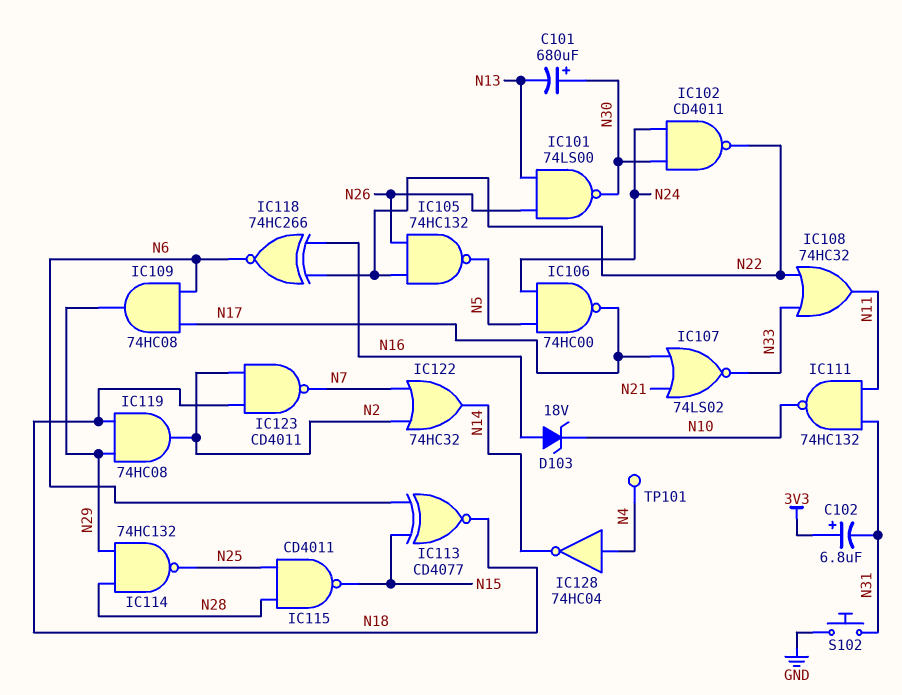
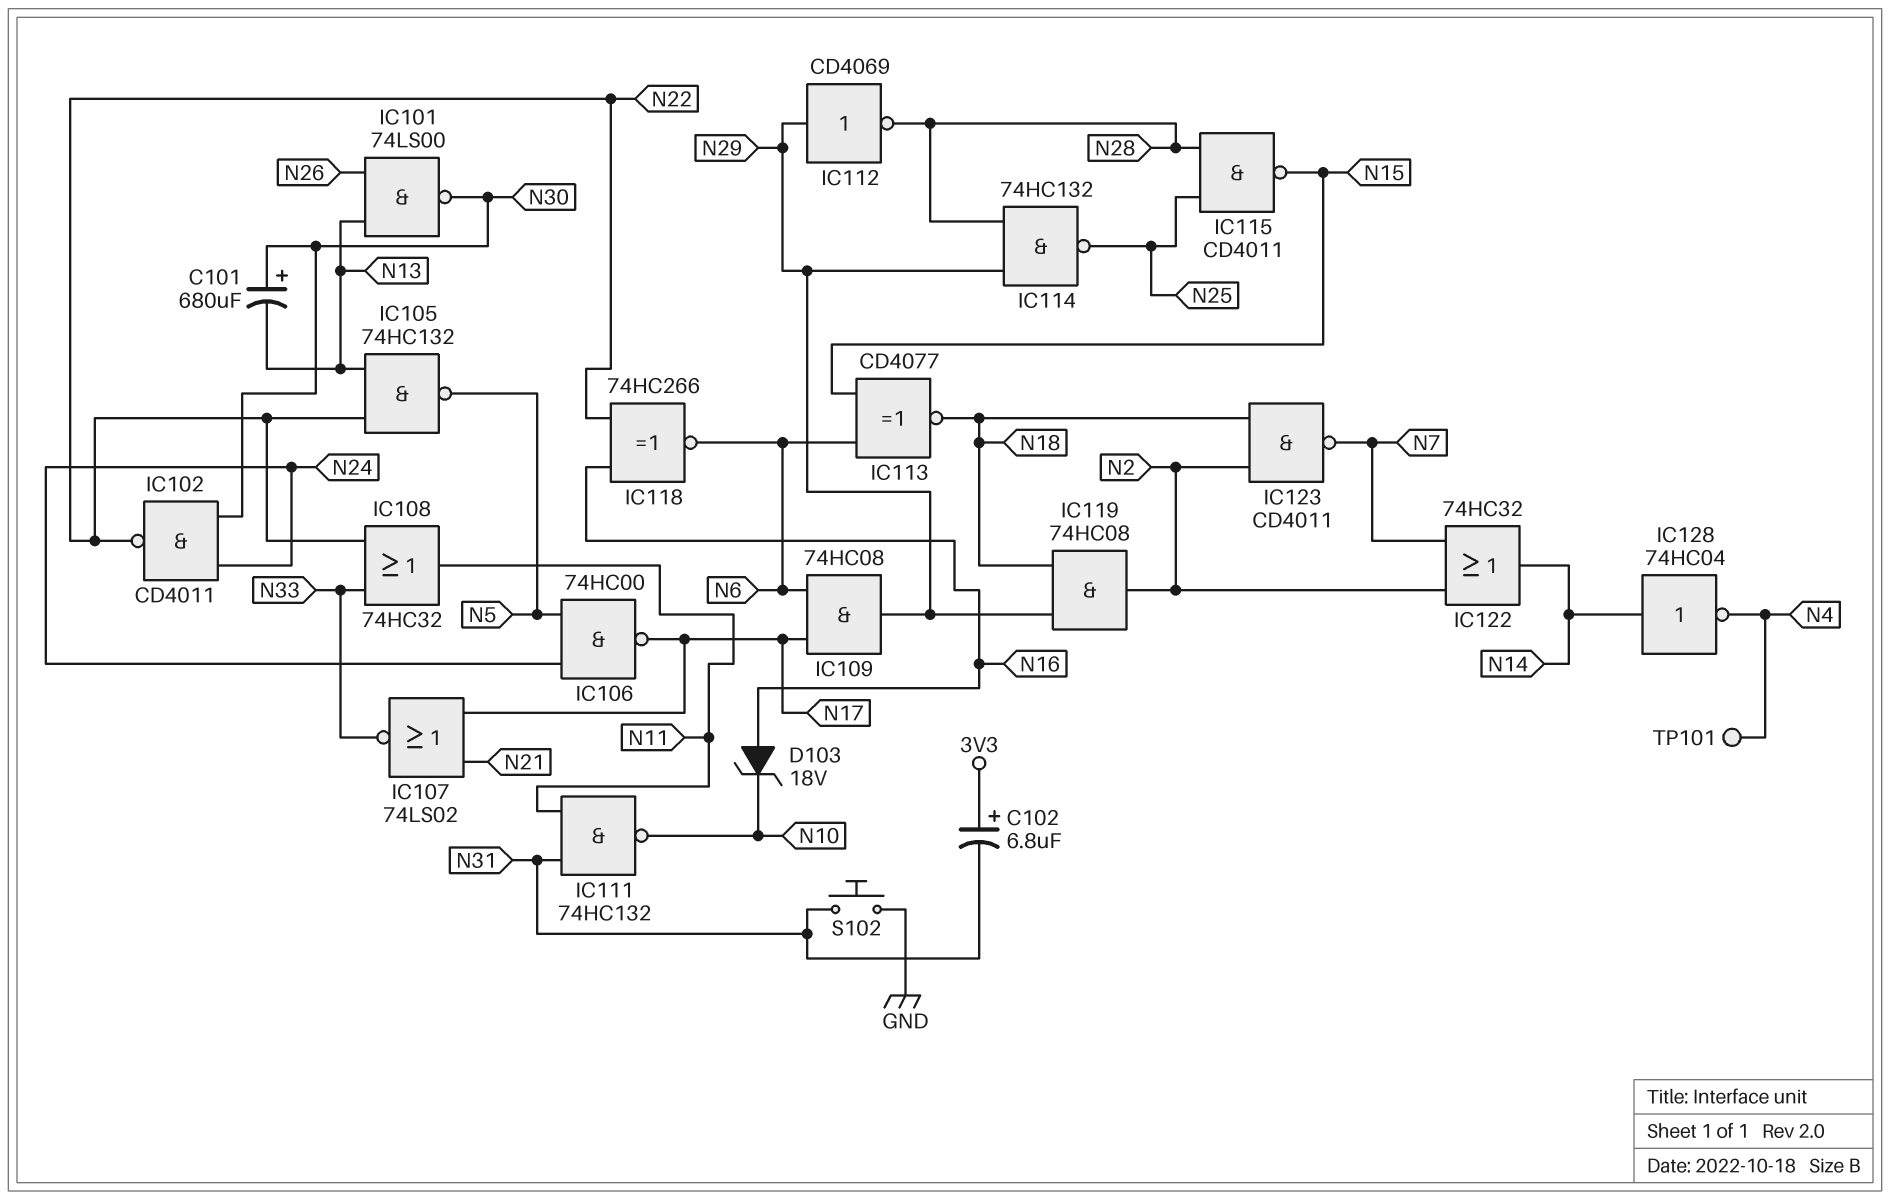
IC105: NAND 74HC132 (in N22, in N26, out N5) -> NAND 74HC132 (in N13, in N22, out N5)
IC112: none -> NOT CD4069 (in N29, out N28)
IC128: NOT 74HC04 (in N4, out N14) -> NOT 74HC04 (in N14, out N4)

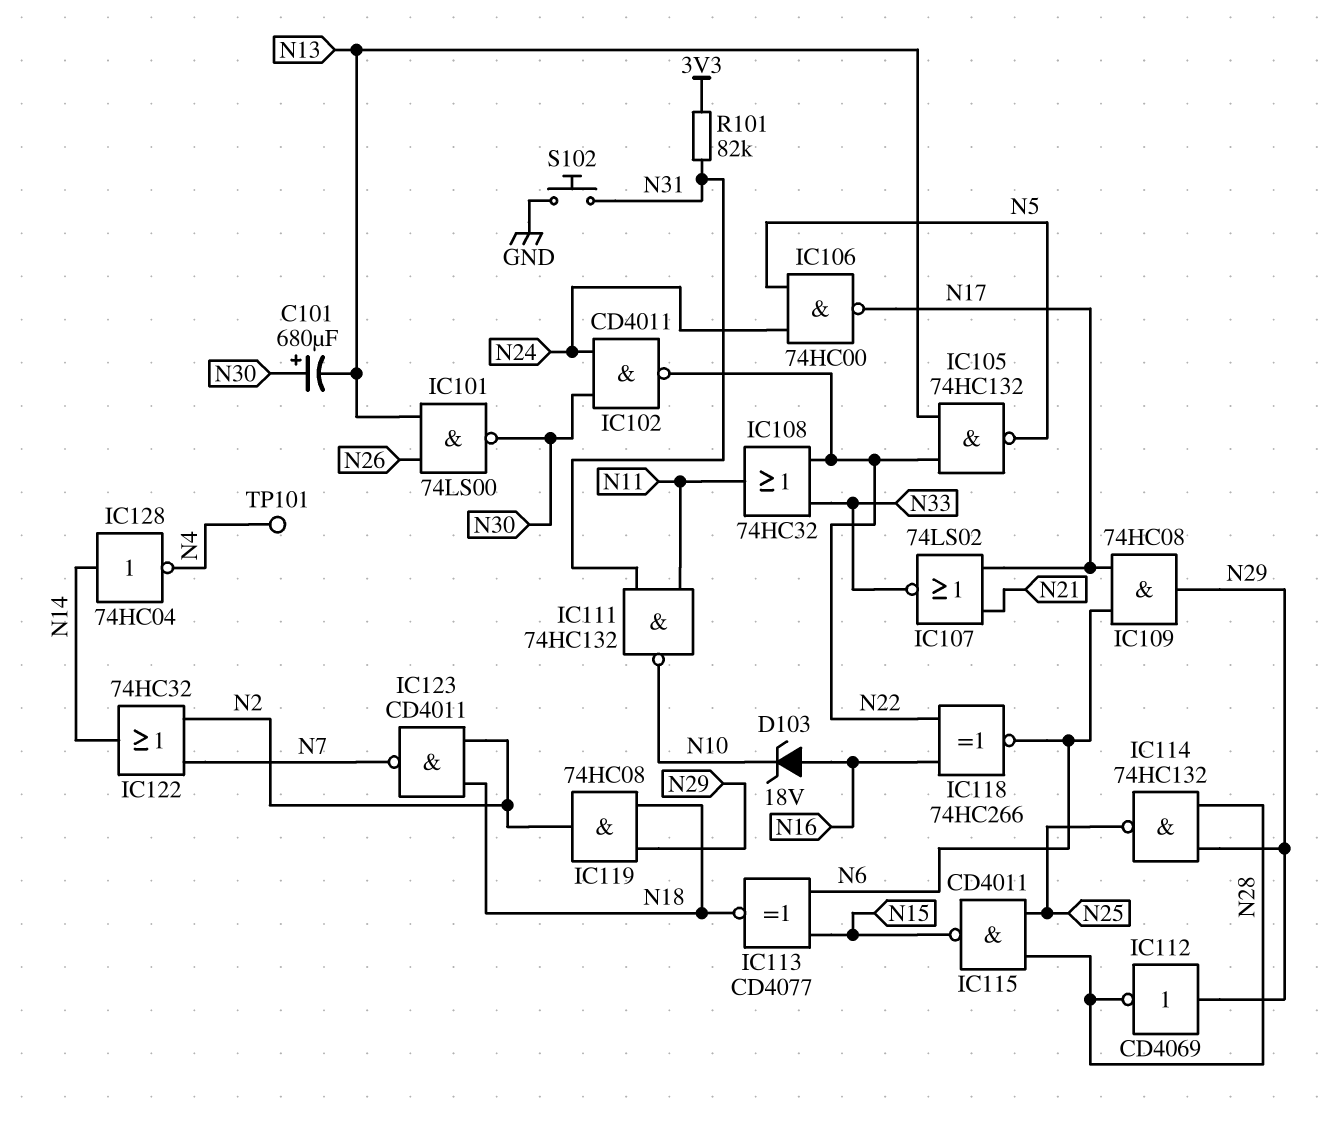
C102: 6.8uF (plus 3V3, minus N31) -> none
R101: none -> 82k (3V3, N31)

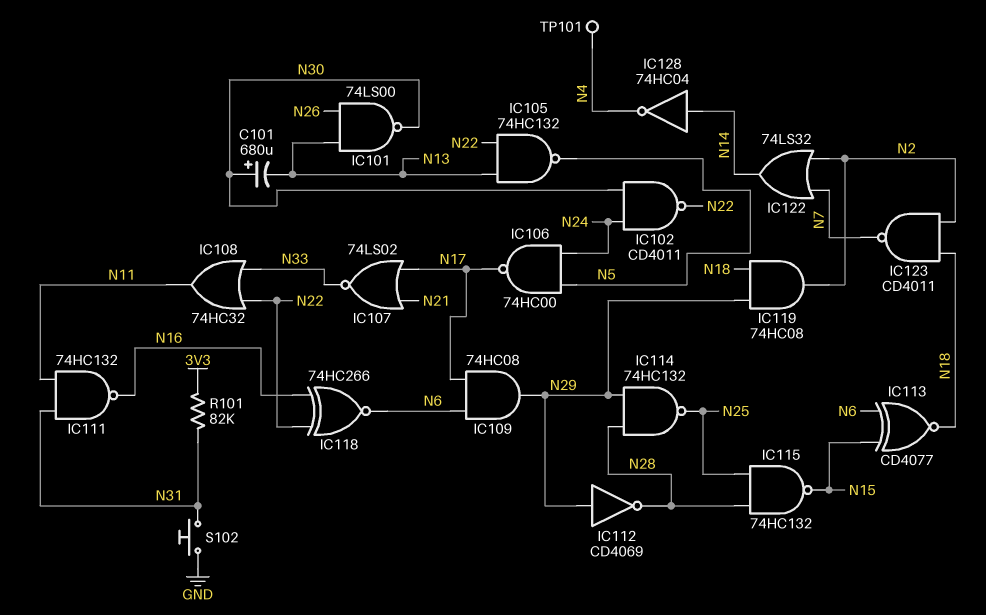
D103: zener 18V (A N16, K N10) -> none
IC111: NAND 74HC132 (in N11, in N31, out N10) -> NAND 74HC132 (in N11, in N31, out N16)
IC115: NAND CD4011 (in N25, in N28, out N15) -> NAND 74HC132 (in N25, in N28, out N15)
IC122: OR 74HC32 (in N2, in N7, out N14) -> OR 74LS32 (in N2, in N7, out N14)

